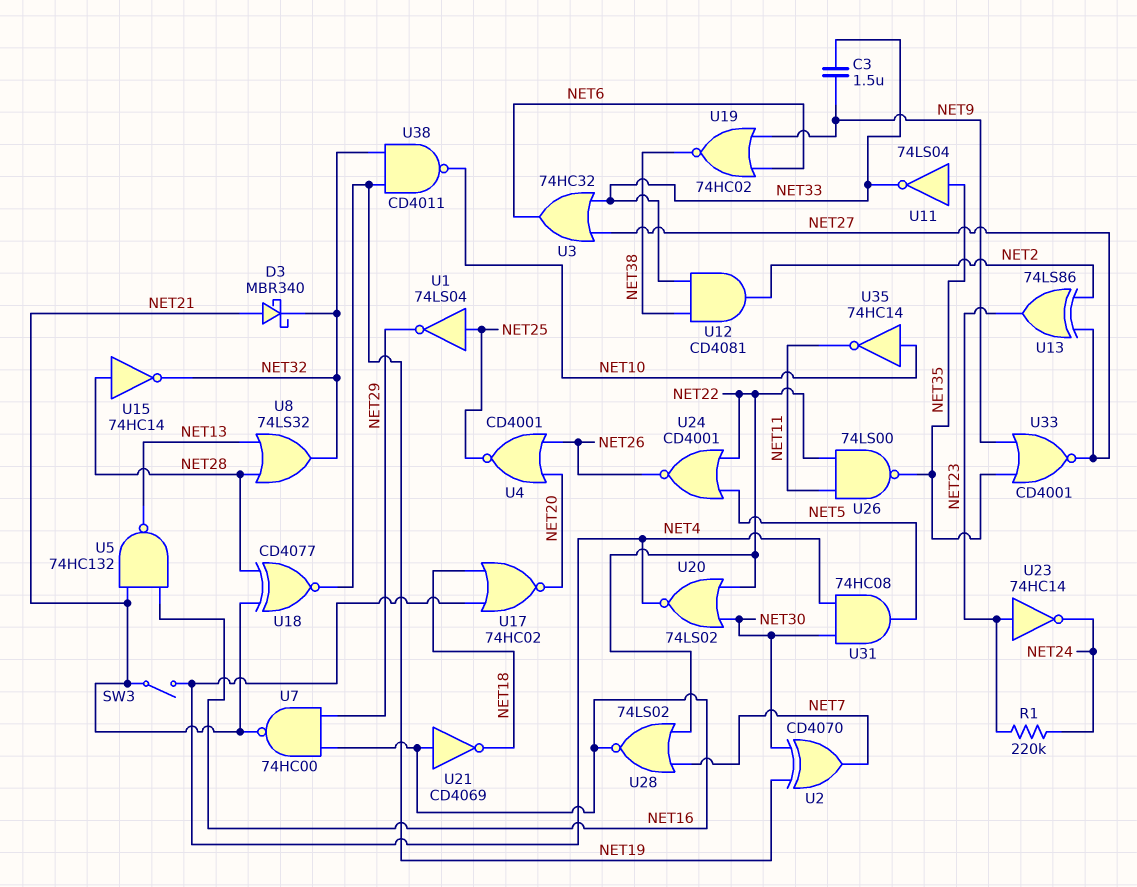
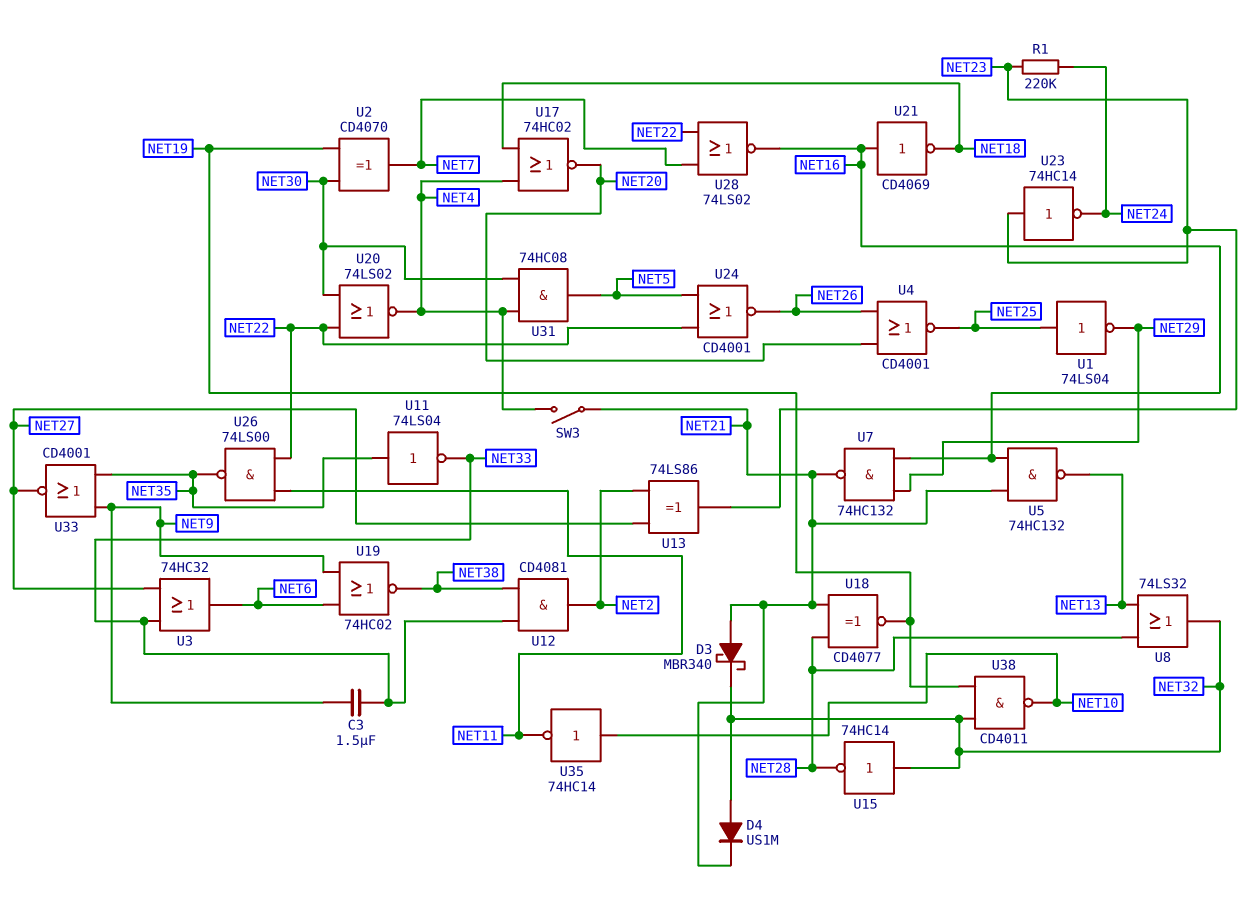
D4: none -> diode US1M (A NET32, K NET21)
U7: NAND 74HC00 (in NET16, in NET29, out NET21) -> NAND 74HC132 (in NET16, in NET29, out NET21)
U15: NOT 74HC14 (in NET28, out NET32) -> NOT 74HC14 (in NET32, out NET28)

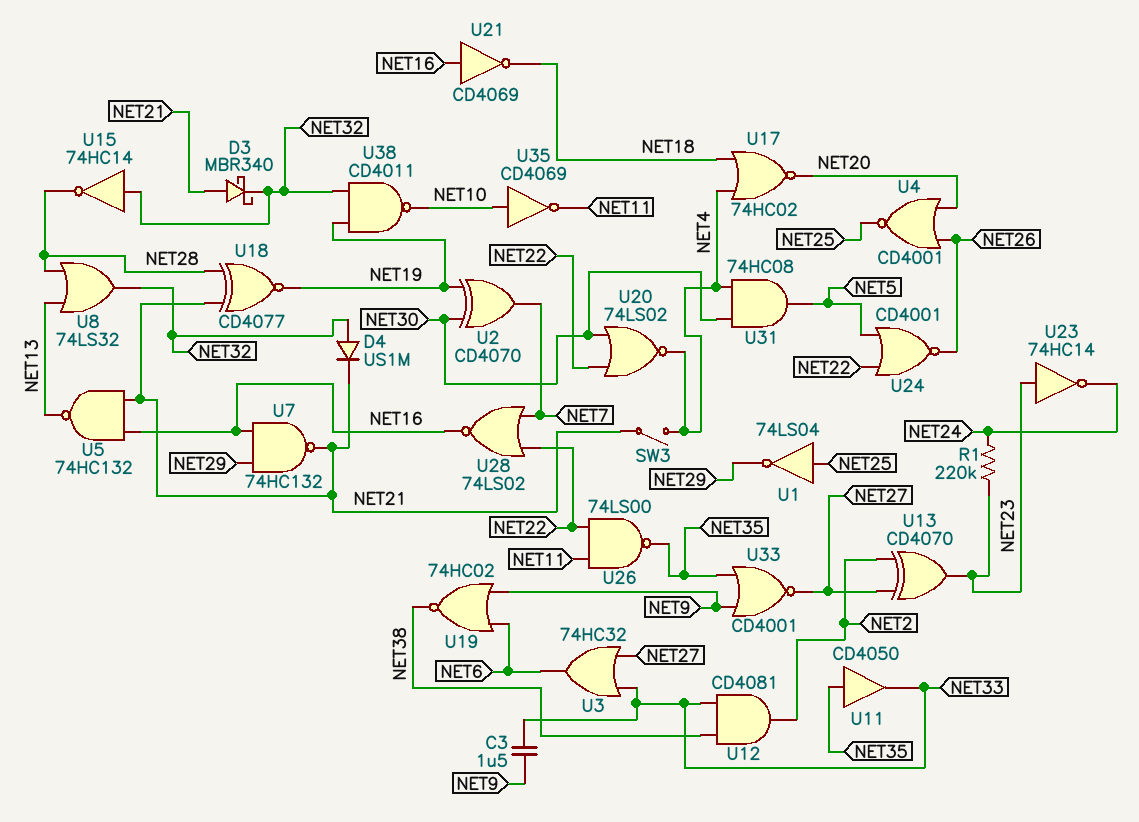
U11: NOT 74LS04 (in NET35, out NET33) -> buffer CD4050 (in NET35, out NET33)
U13: XOR 74LS86 (in NET2, in NET27, out NET23) -> XOR CD4070 (in NET2, in NET27, out NET23)
U35: NOT 74HC14 (in NET10, out NET11) -> NOT CD4069 (in NET10, out NET11)

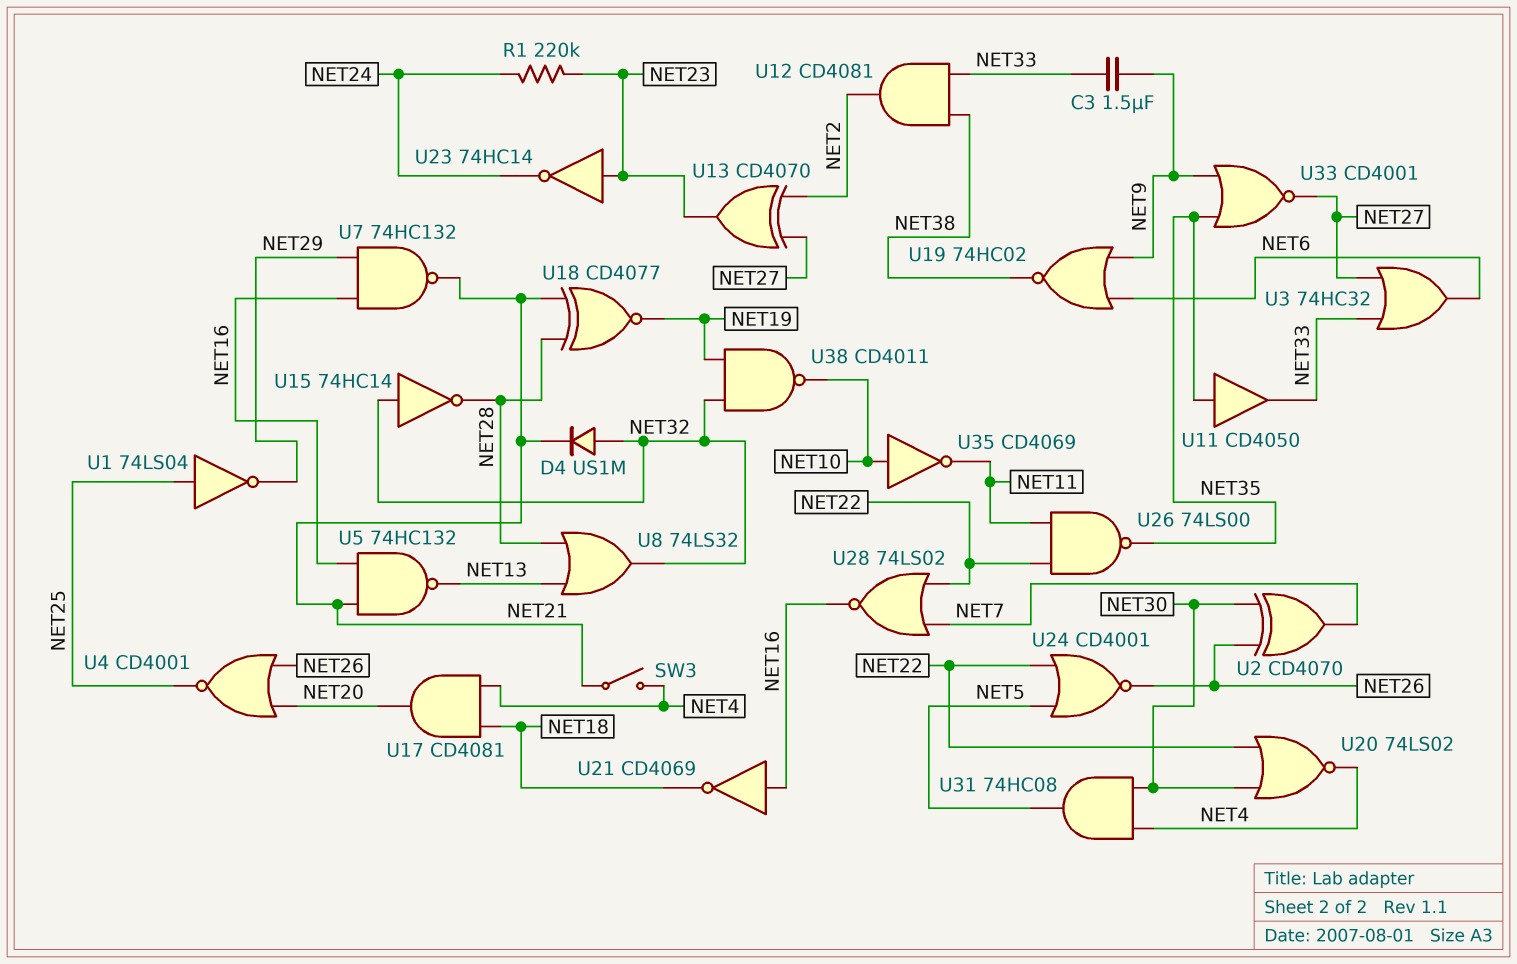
D3: schottky MBR340 (A NET21, K NET32) -> none
U2: XOR CD4070 (in NET19, in NET30, out NET7) -> XOR CD4070 (in NET26, in NET30, out NET7)
U17: NOR 74HC02 (in NET4, in NET18, out NET20) -> AND CD4081 (in NET4, in NET18, out NET20)

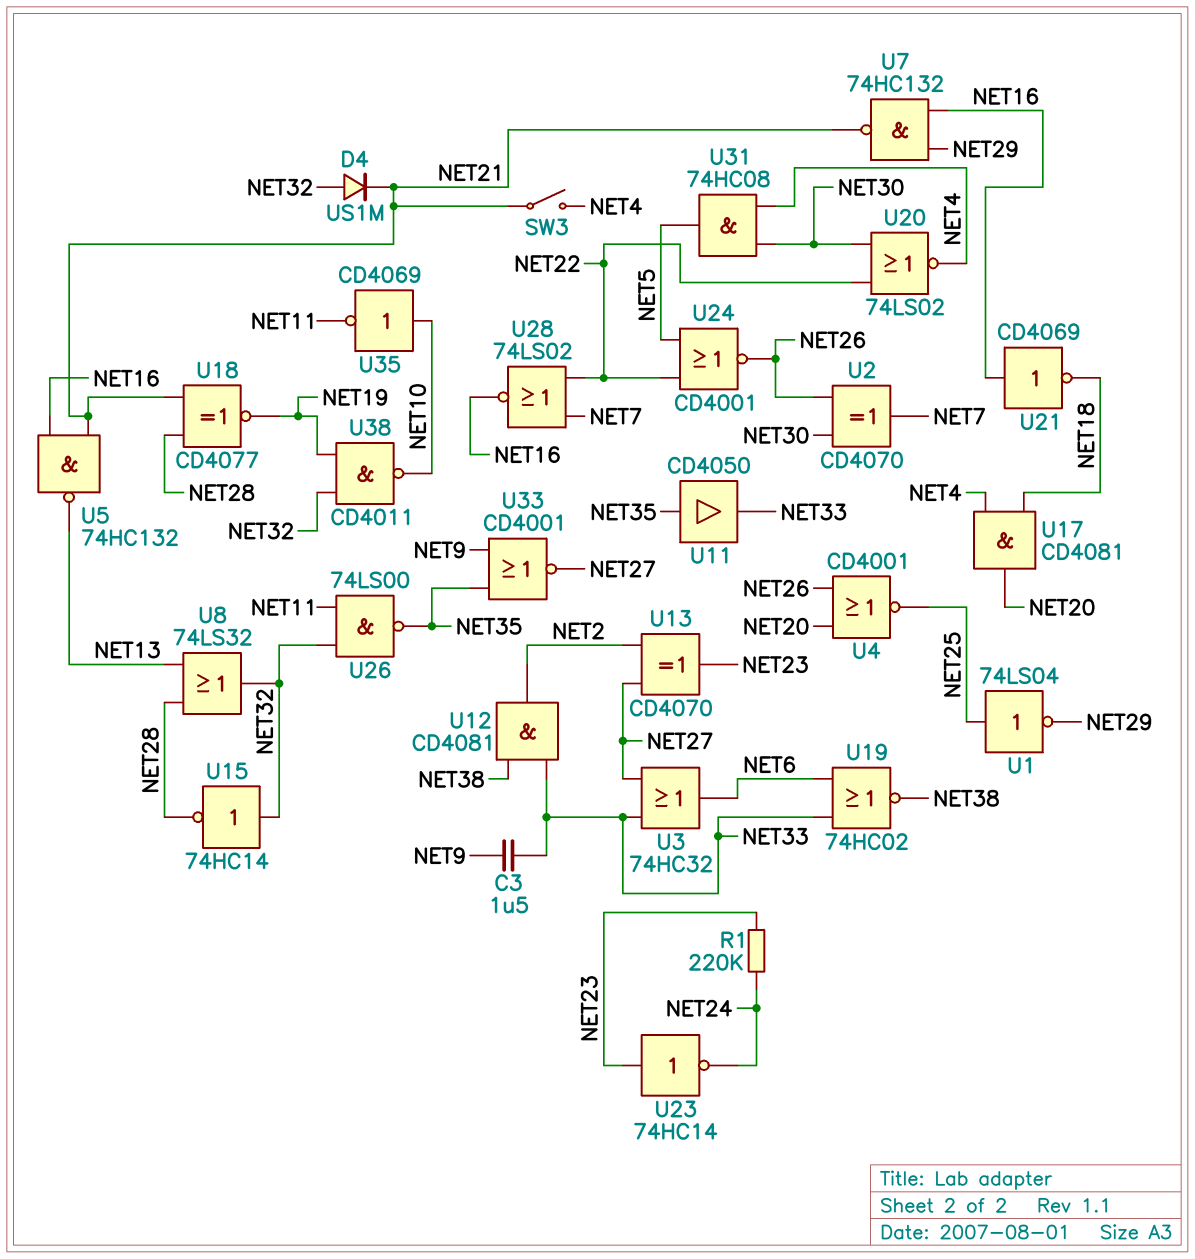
U19: NOR 74HC02 (in NET6, in NET9, out NET38) -> NOR 74HC02 (in NET6, in NET33, out NET38)
U26: NAND 74LS00 (in NET11, in NET22, out NET35) -> NAND 74LS00 (in NET11, in NET32, out NET35)

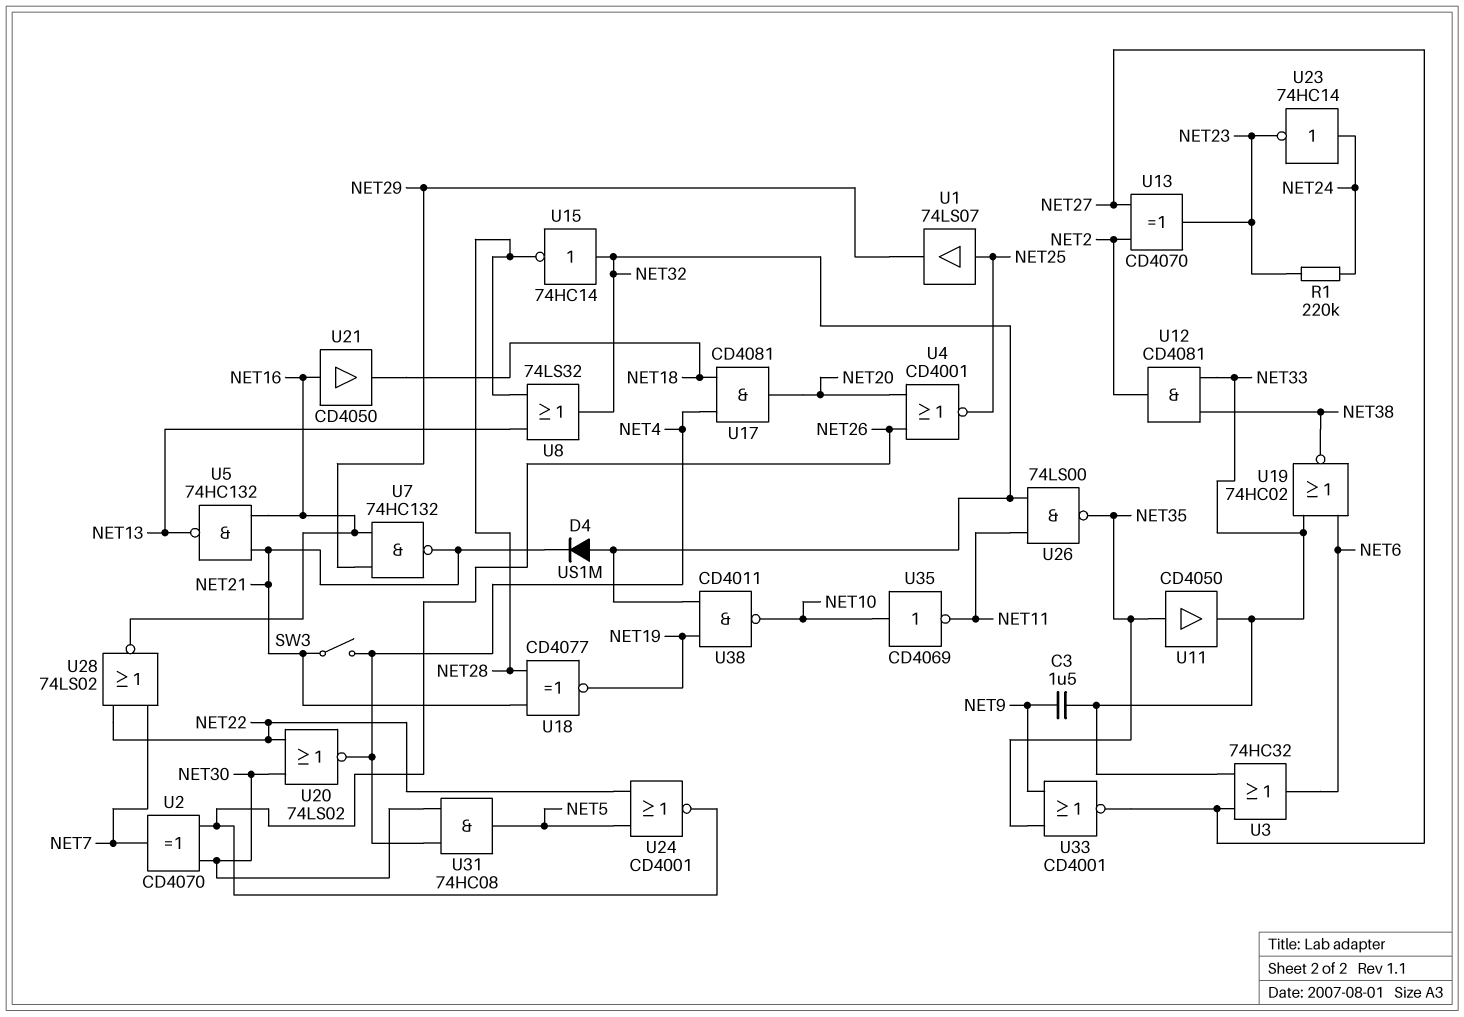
U1: NOT 74LS04 (in NET25, out NET29) -> buffer 74LS07 (in NET25, out NET29)
U21: NOT CD4069 (in NET16, out NET18) -> buffer CD4050 (in NET16, out NET18)
U23: NOT 74HC14 (in NET23, out NET24) -> NOT 74HC14 (in NET24, out NET23)

